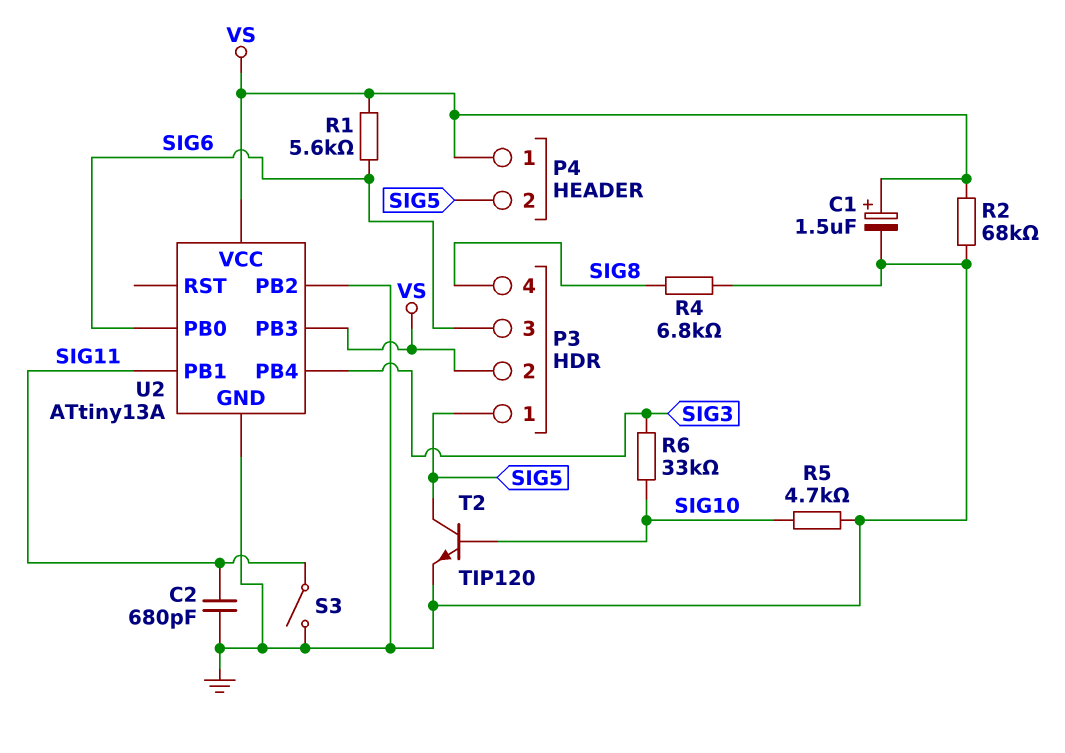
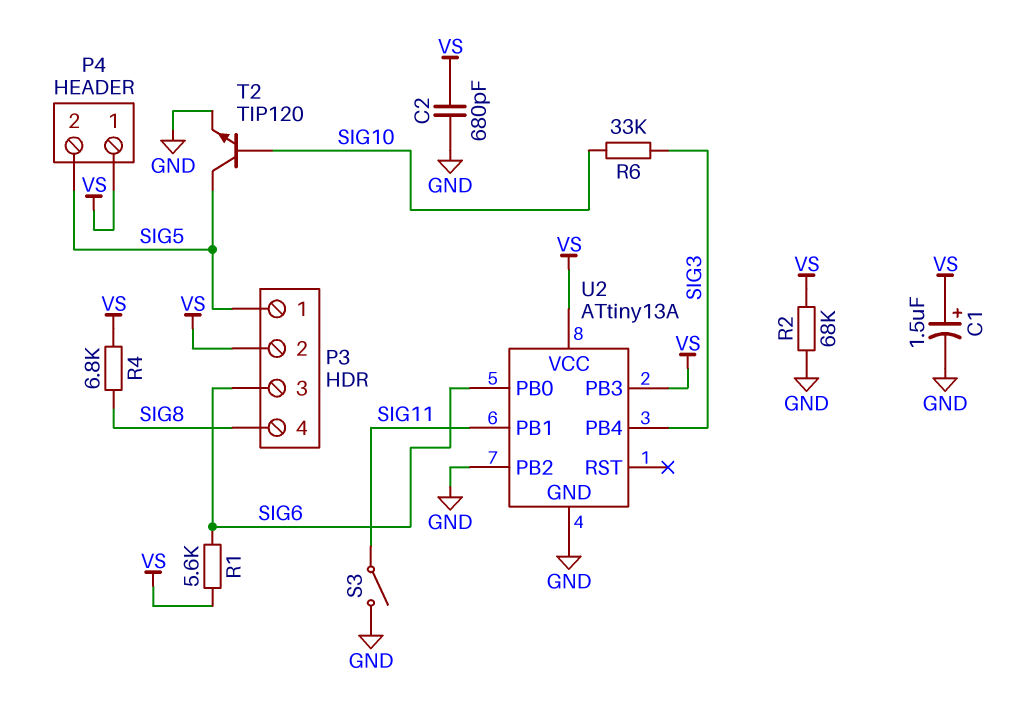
C2: 680pF (GND, SIG11) -> 680pF (GND, VS)
R4: 6.8k (GND, SIG8) -> 6.8k (SIG8, VS)
R5: 4.7k (GND, SIG10) -> none

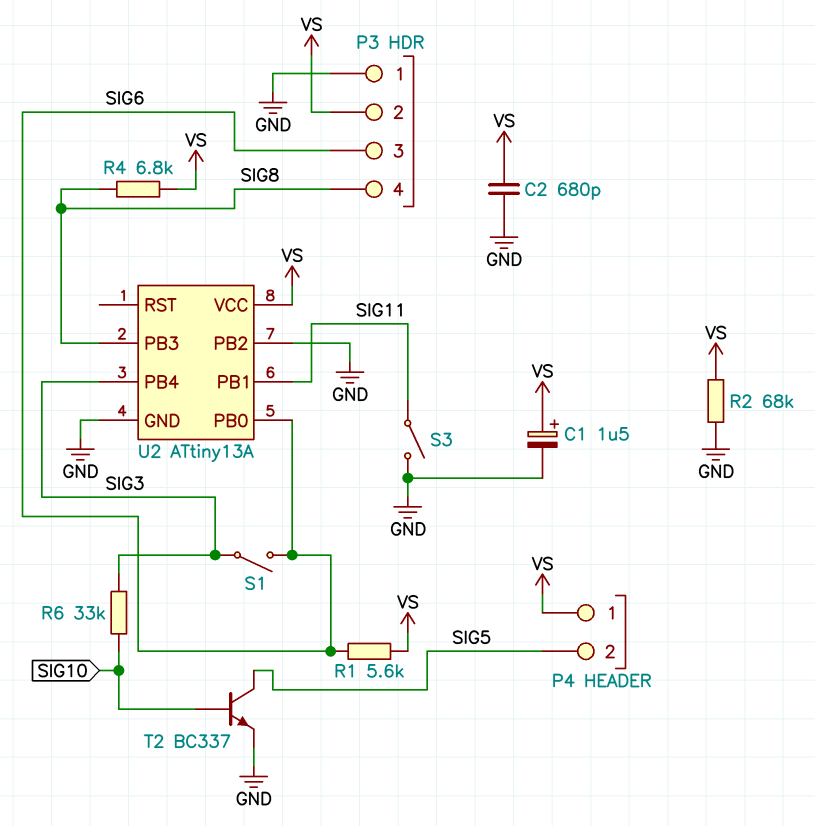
P3 pin 1: SIG5 -> GND
S1: none -> switch (SIG3, SIG6)
T2: NPN TIP120 (B SIG10, C SIG5, E GND) -> NPN BC337 (B SIG10, C SIG5, E GND)
U2 pin PB3: VS -> SIG8

